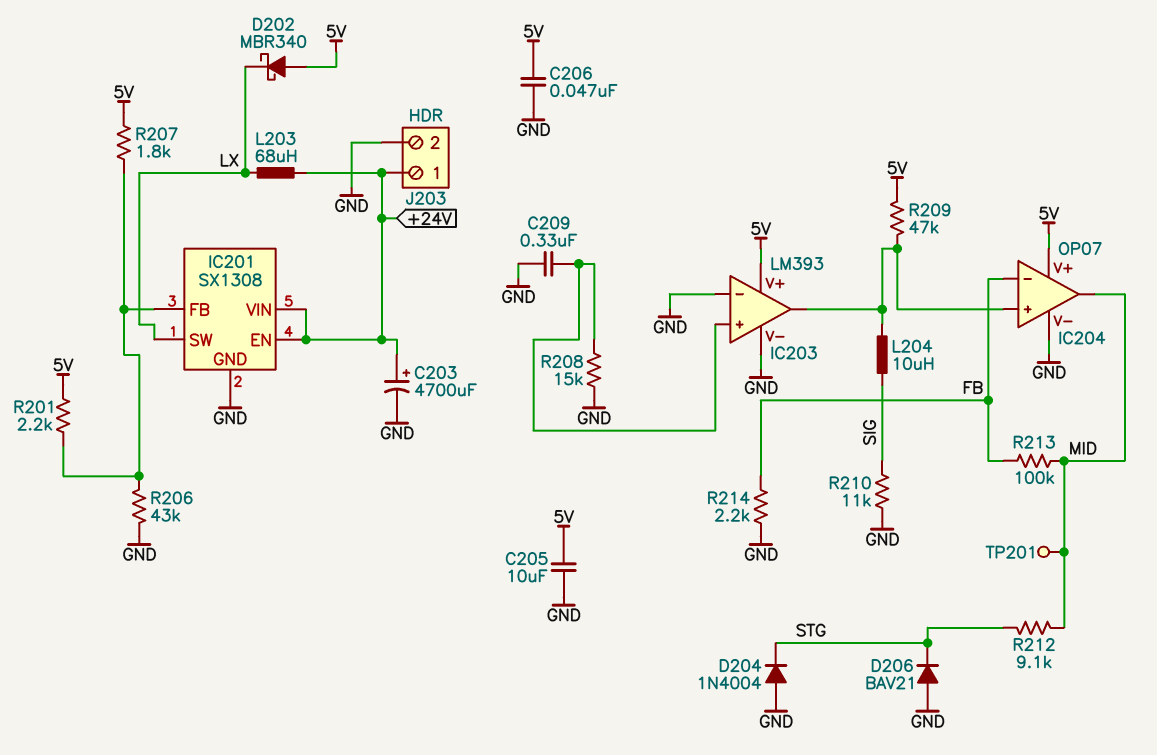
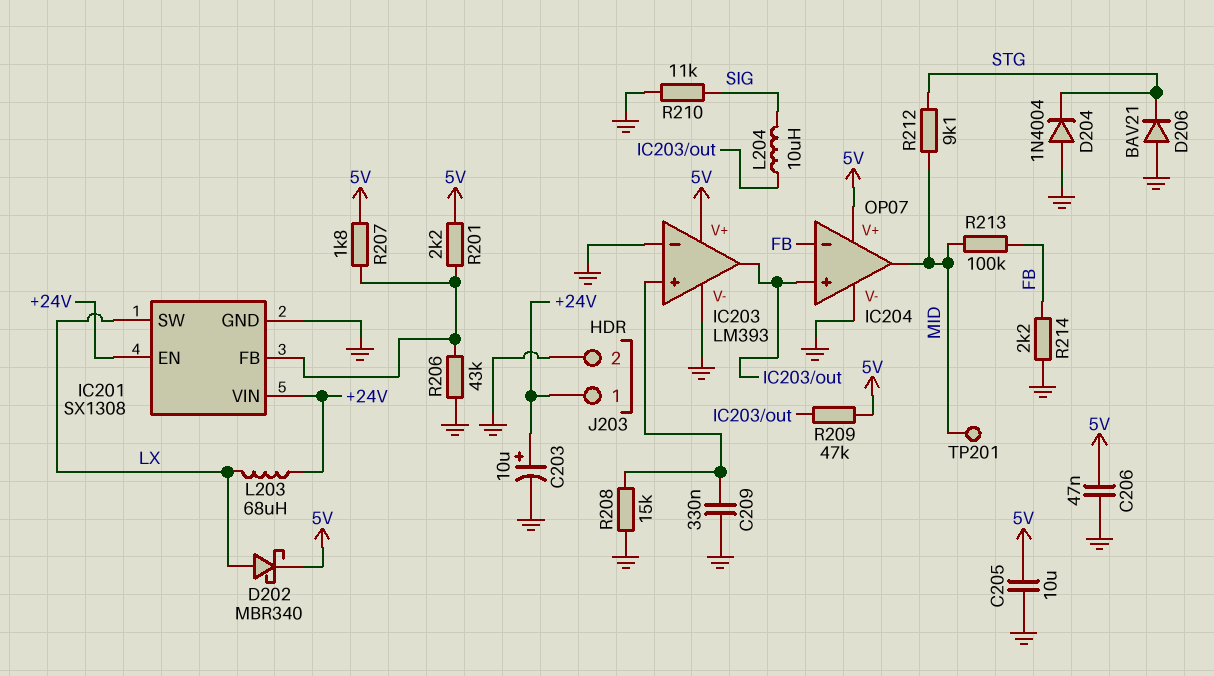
C203: 4700uF (plus +24V, minus GND) -> 10uF (plus +24V, minus GND)
D202: schottky MBR340 (A 5V, K LX) -> schottky MBR340 (A LX, K 5V)

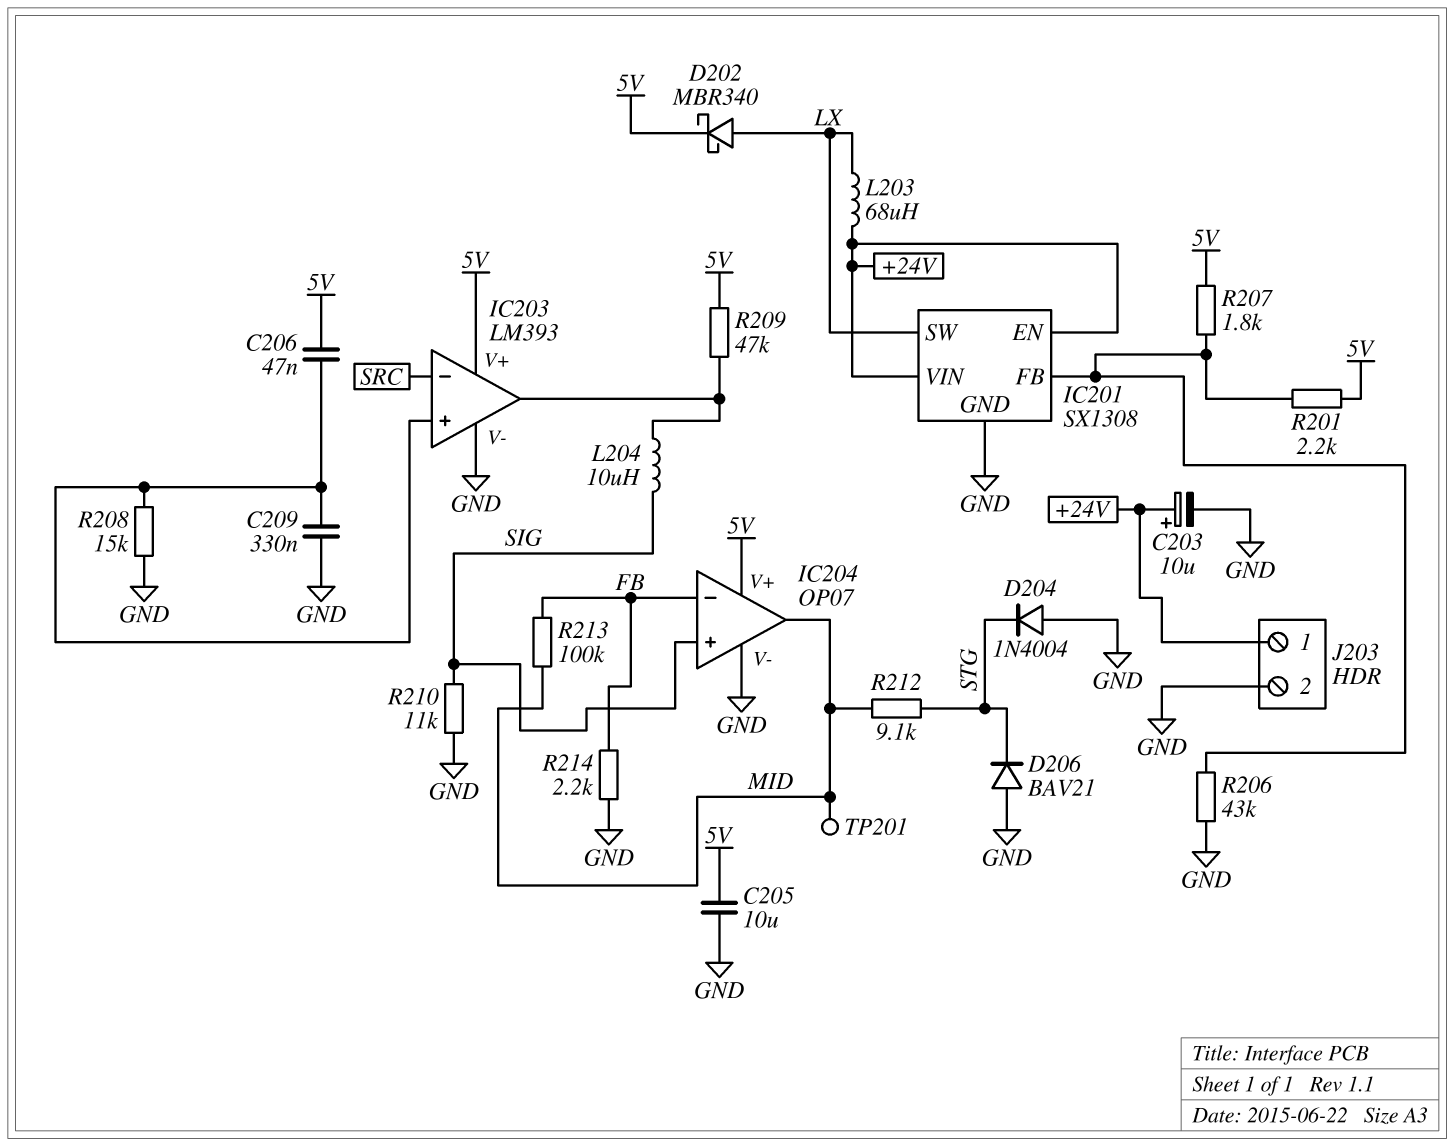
C206: 47nF (5V, GND) -> 47nF (5V, IC203/in+)
IC203 pin in-: GND -> SRC
IC204 pin in+: IC203/out -> SIG

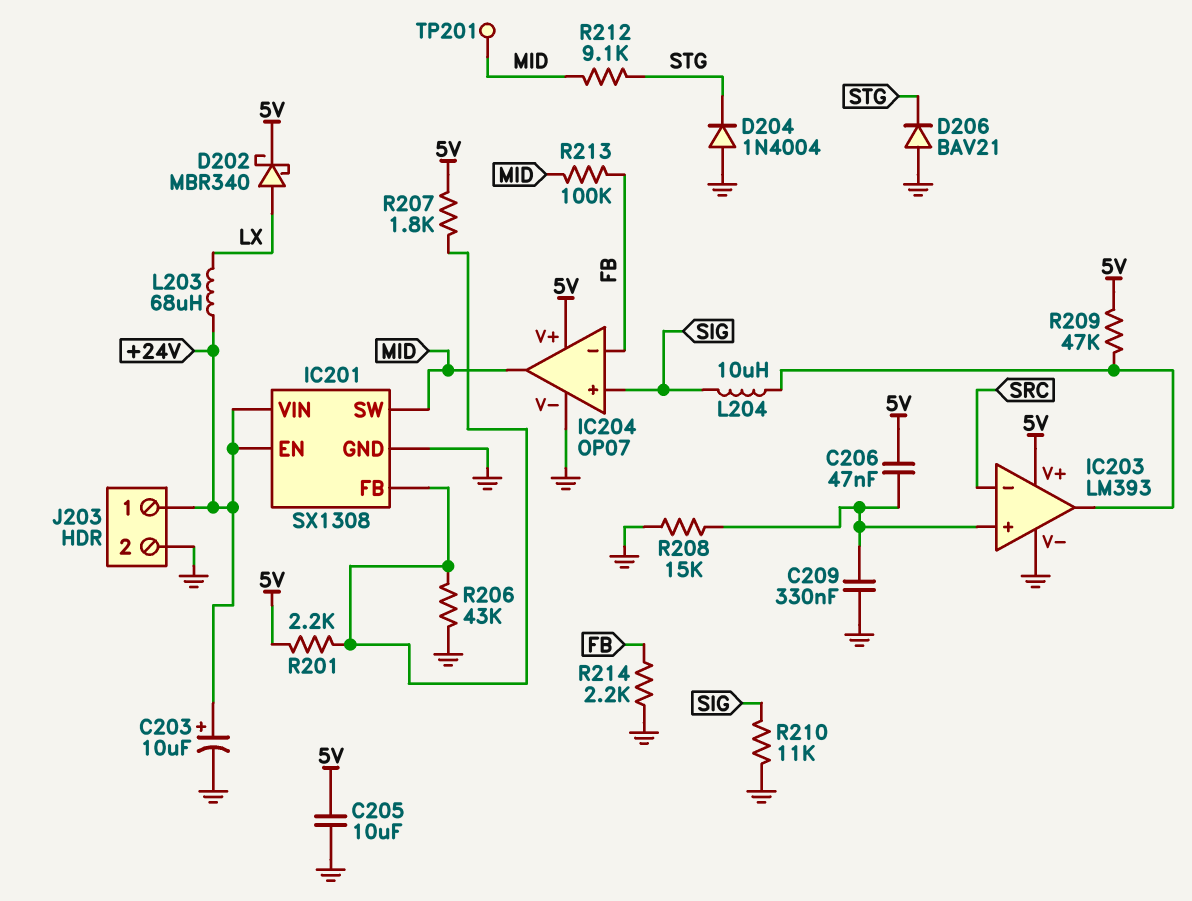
IC201 pin SW: LX -> MID

